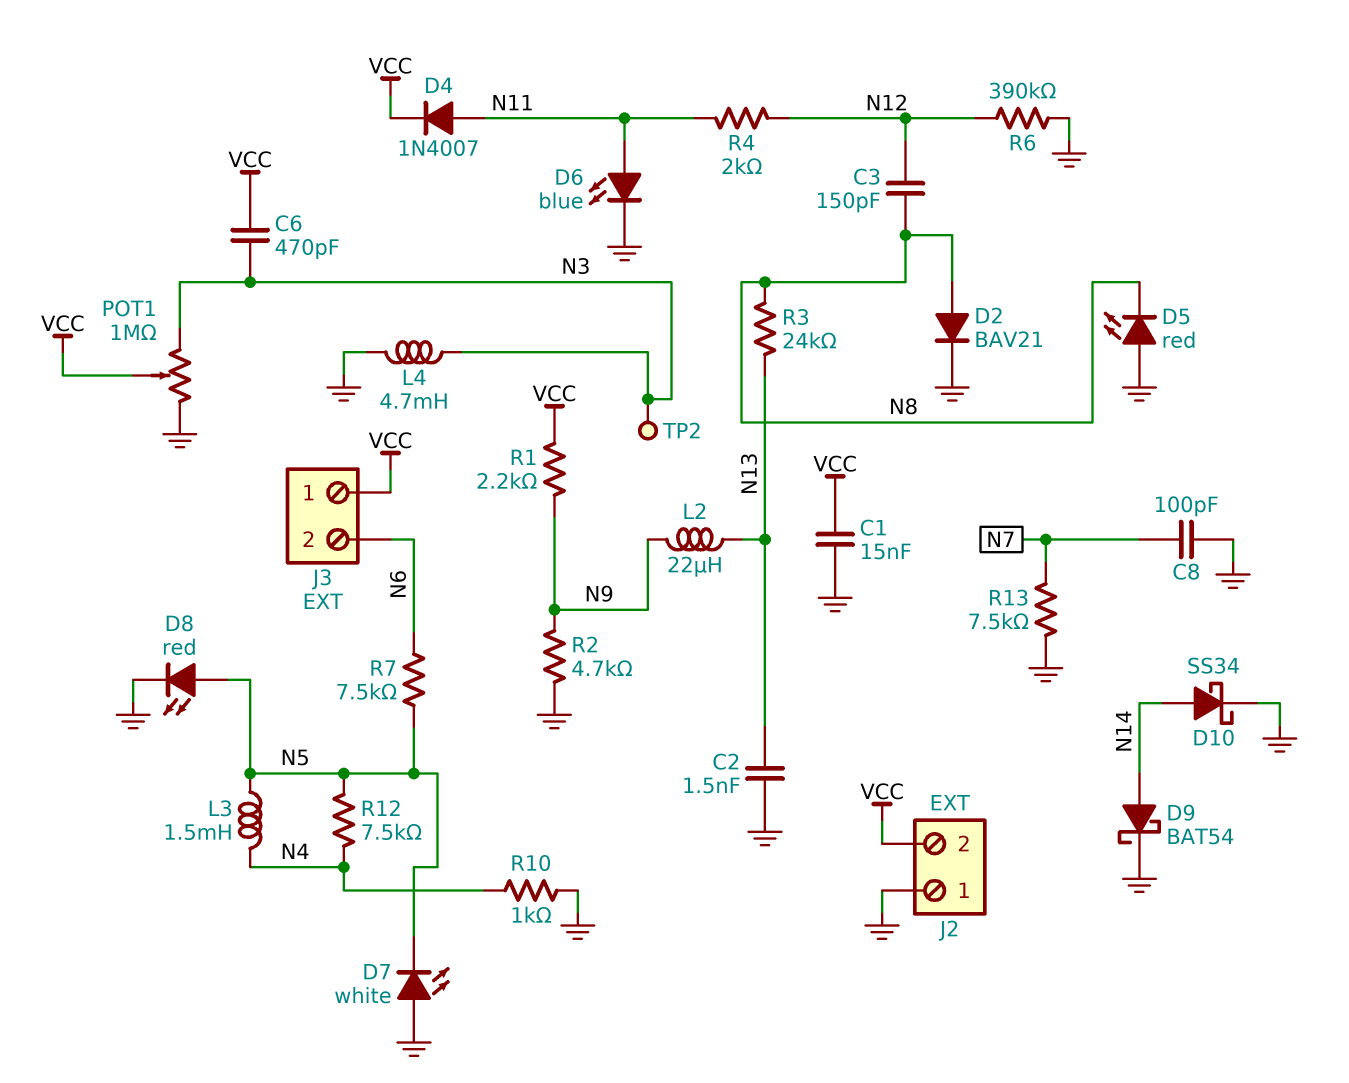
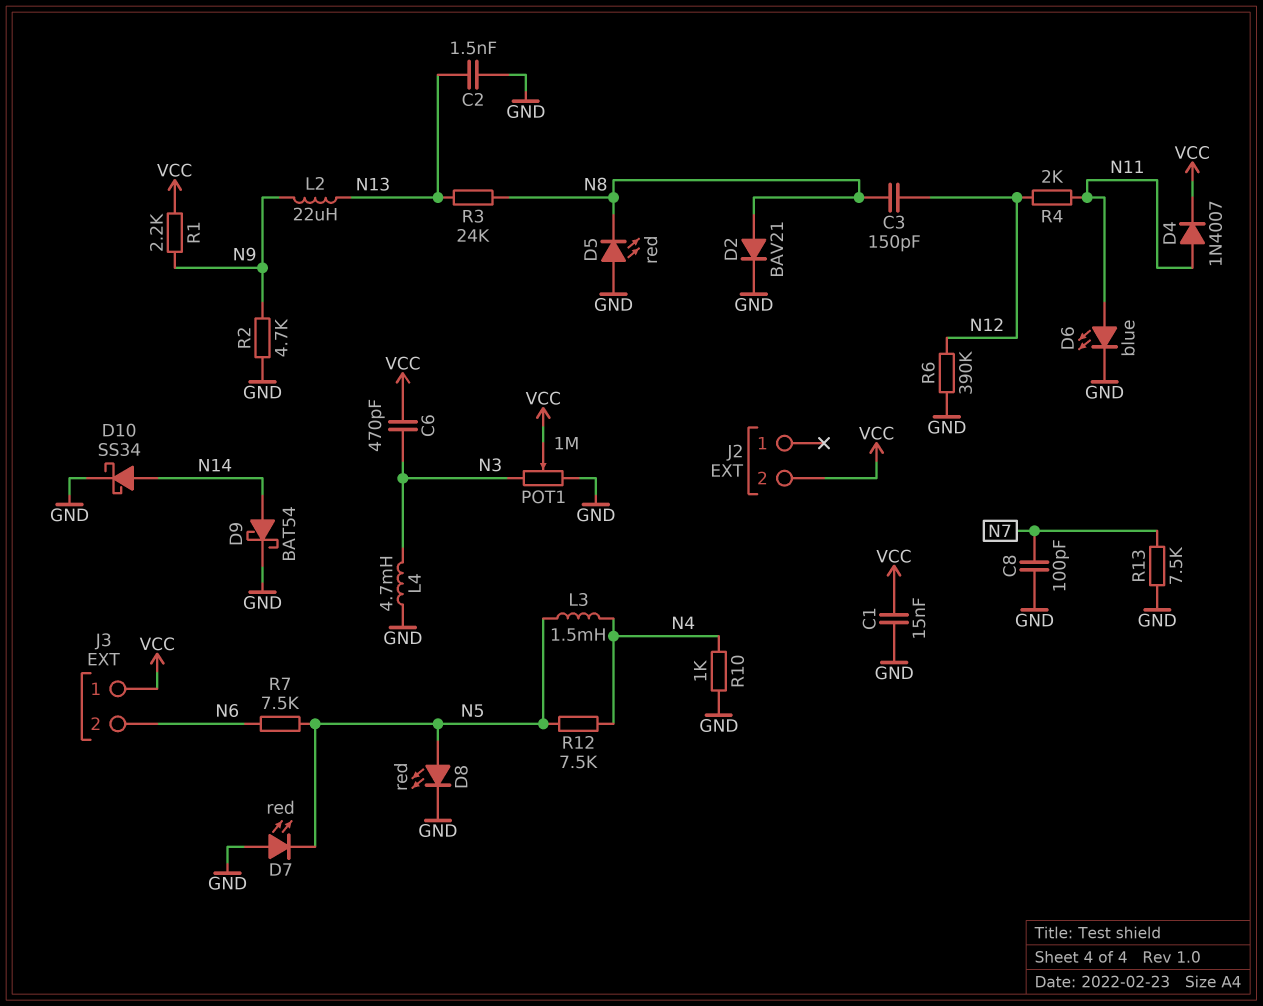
D7: LED white (A GND, K N5) -> LED red (A GND, K N5)
J2 pin 1: GND -> none
TP2: test point (N3) -> none

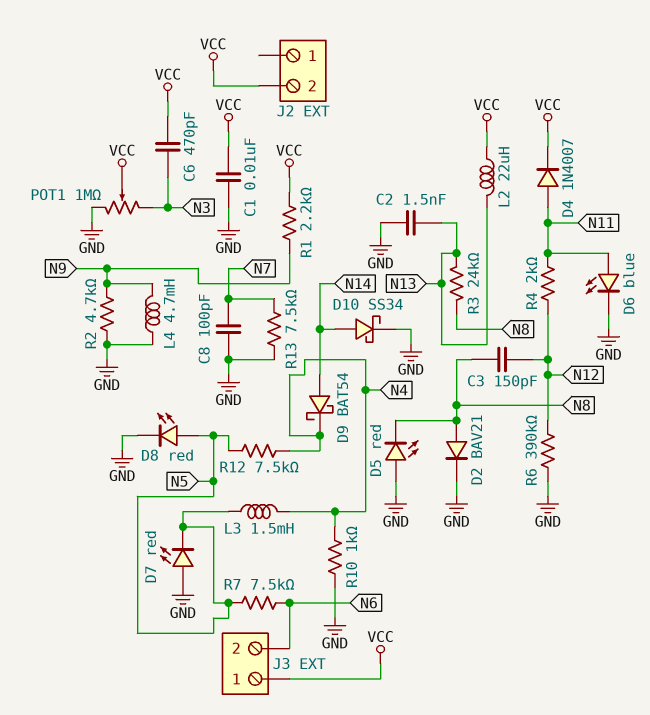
C1: 15nF (GND, VCC) -> 10nF (GND, VCC)
D9: schottky BAT54 (A N14, K GND) -> schottky BAT54 (A N14, K N4)
L2: 22uH (N9, N13) -> 22uH (N13, VCC)
L4: 4.7mH (GND, N3) -> 4.7mH (GND, N9)

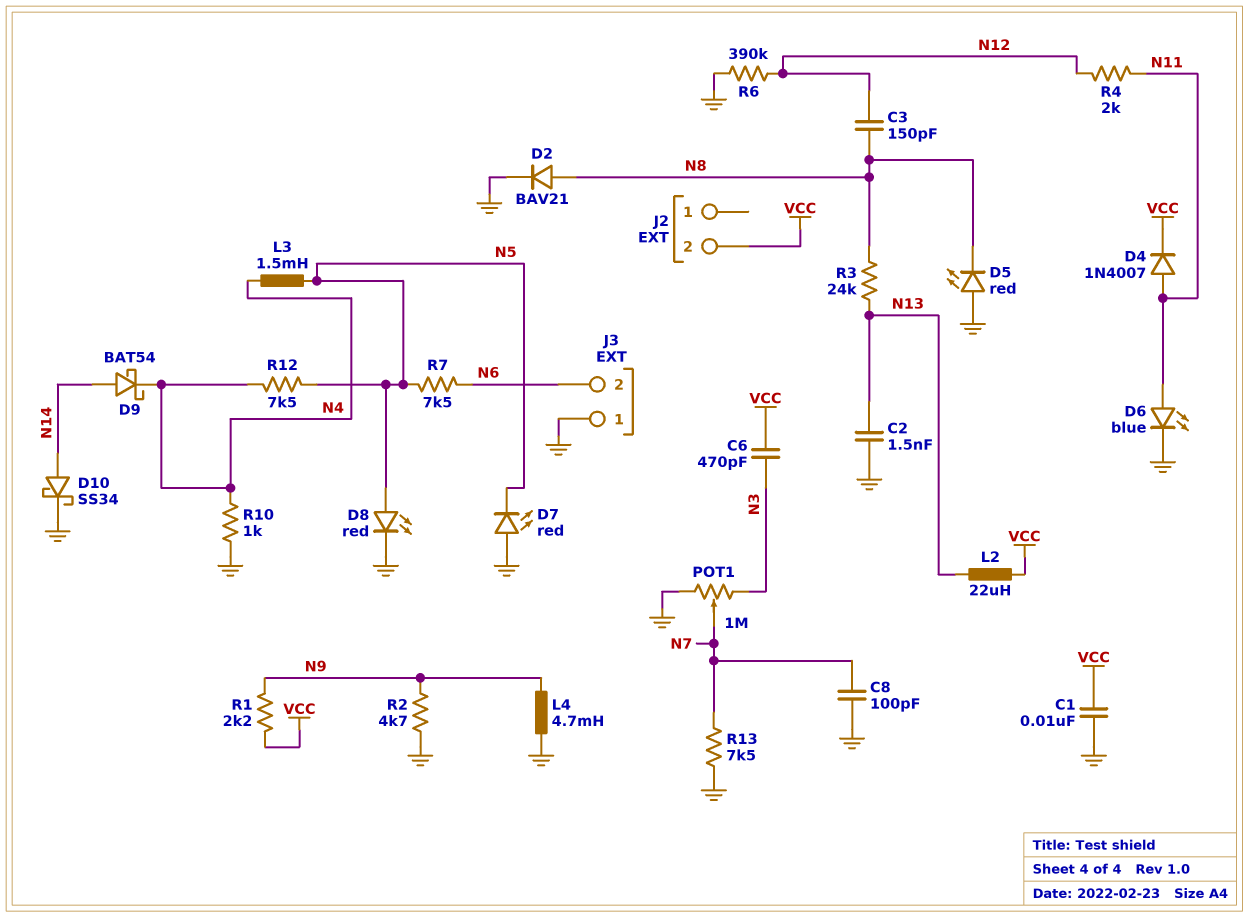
J3 pin 1: VCC -> GND
POT1: 1M (GND, N3, wiper VCC) -> 1M (GND, N3, wiper N7)

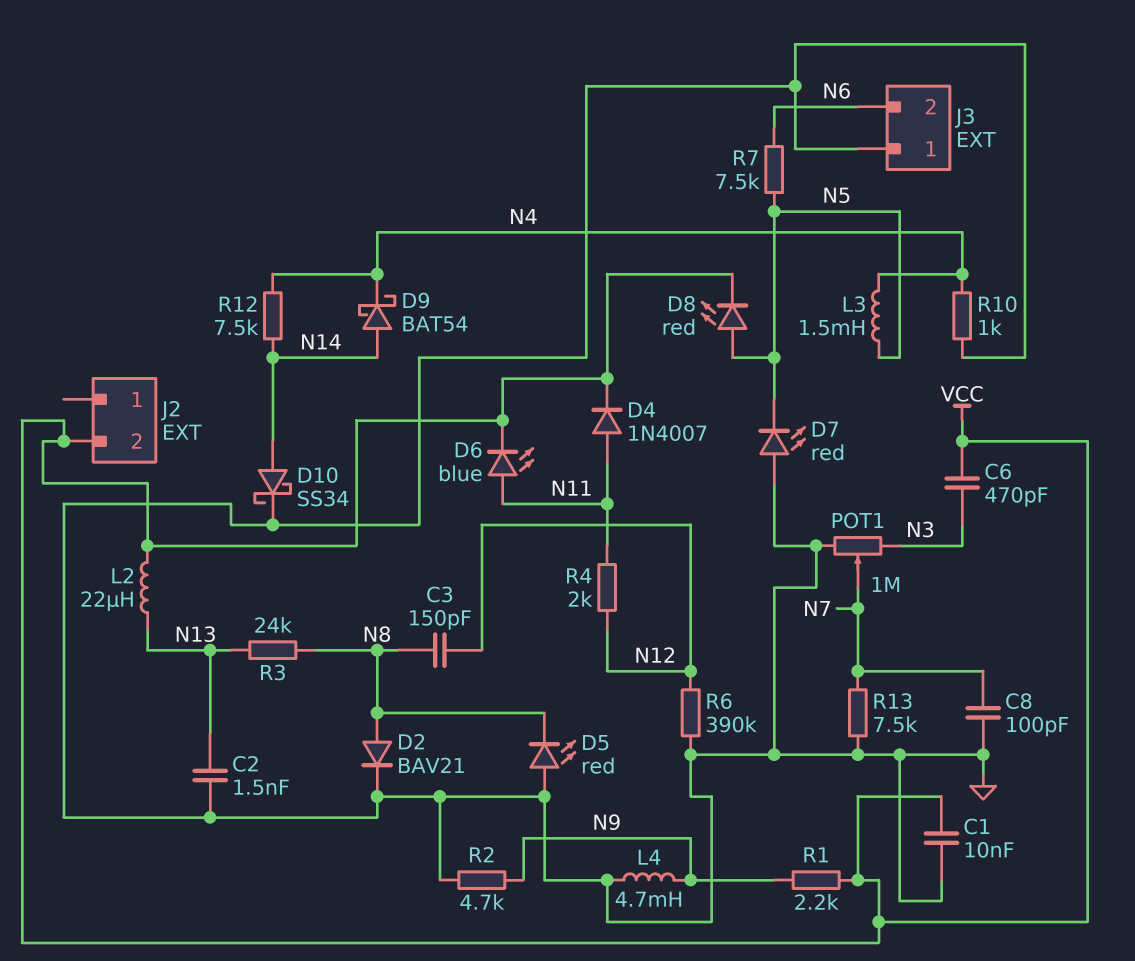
D6: LED blue (A N11, K GND) -> LED blue (A N11, K VCC)
D8: LED red (A N5, K GND) -> LED red (A N5, K VCC)
R12: 7.5k (N4, N5) -> 7.5k (N4, N14)

